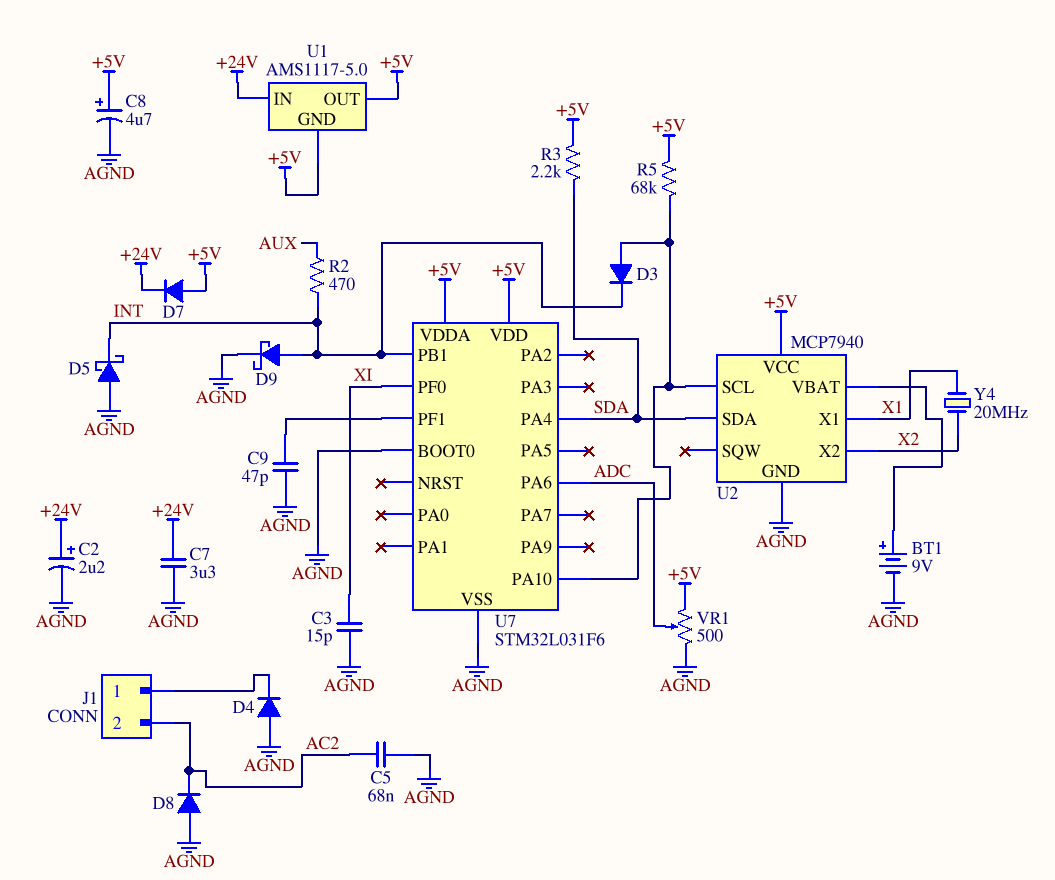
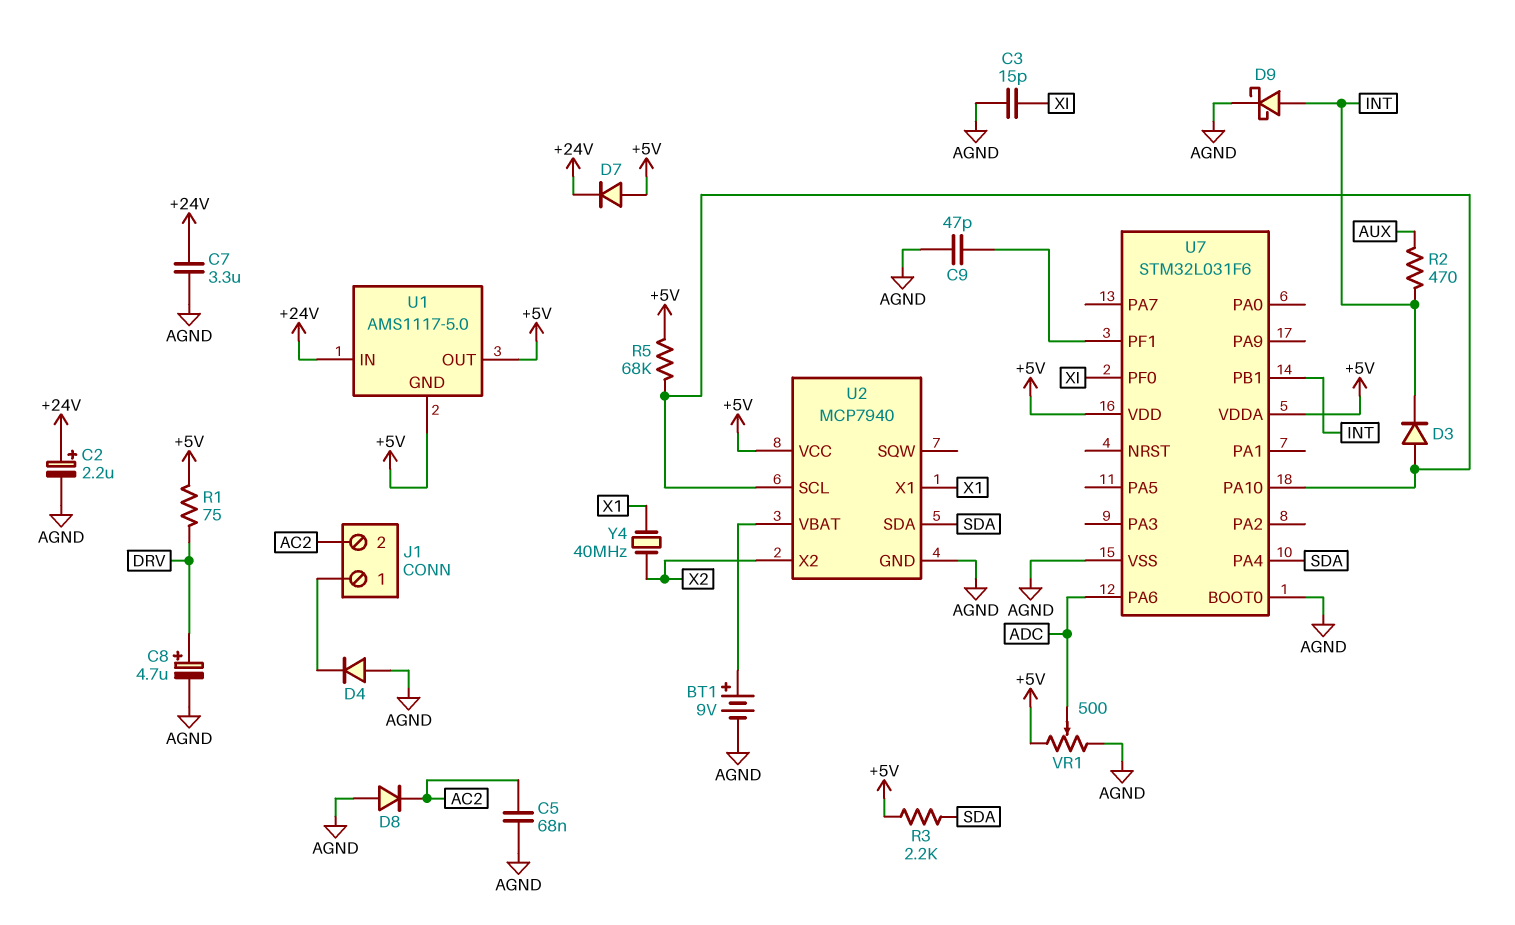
C8: 4.7uF (plus +5V, minus AGND) -> 4.7uF (plus DRV, minus AGND)
D5: schottky (A AGND, K INT) -> none
R1: none -> 75 (+5V, DRV)
Y4: 20MHz (X1, X2) -> 40MHz (X1, X2)

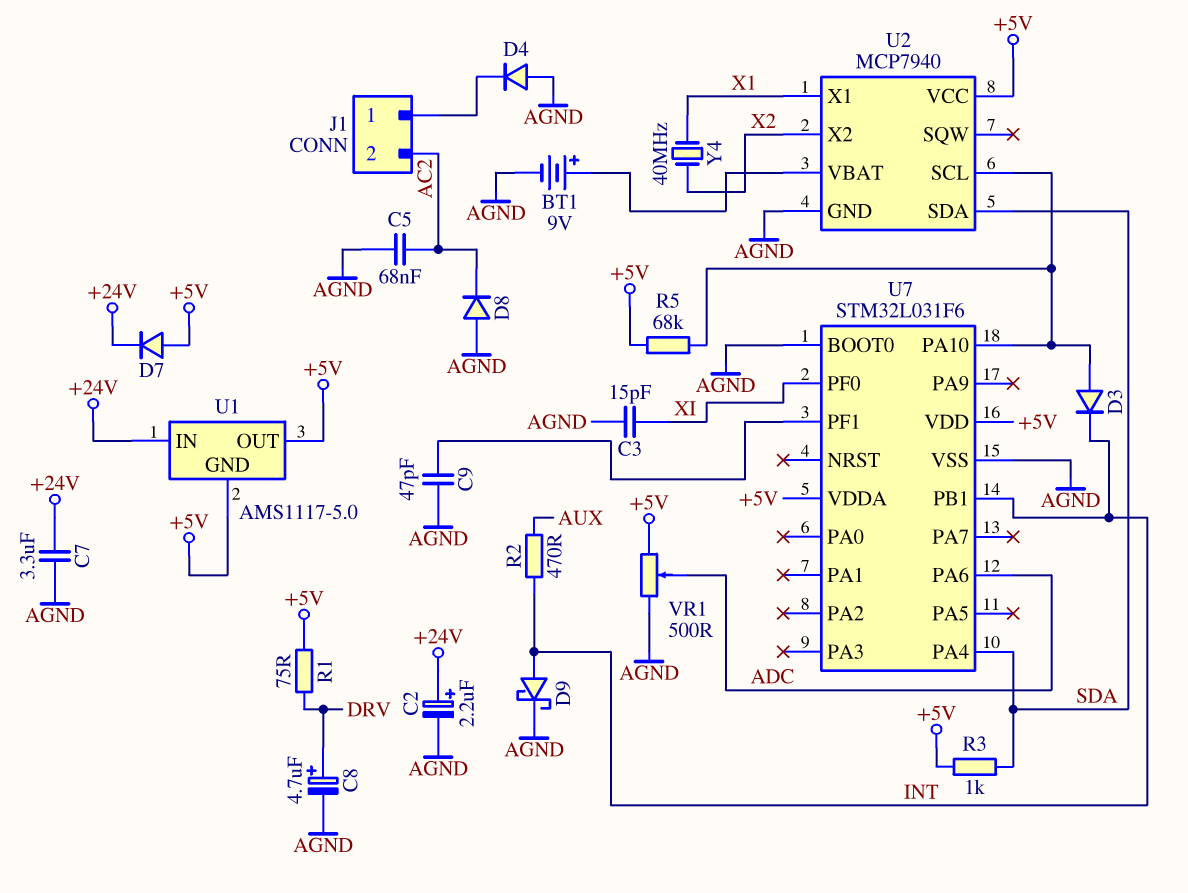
R3: 2.2k (+5V, SDA) -> 1k (+5V, SDA)

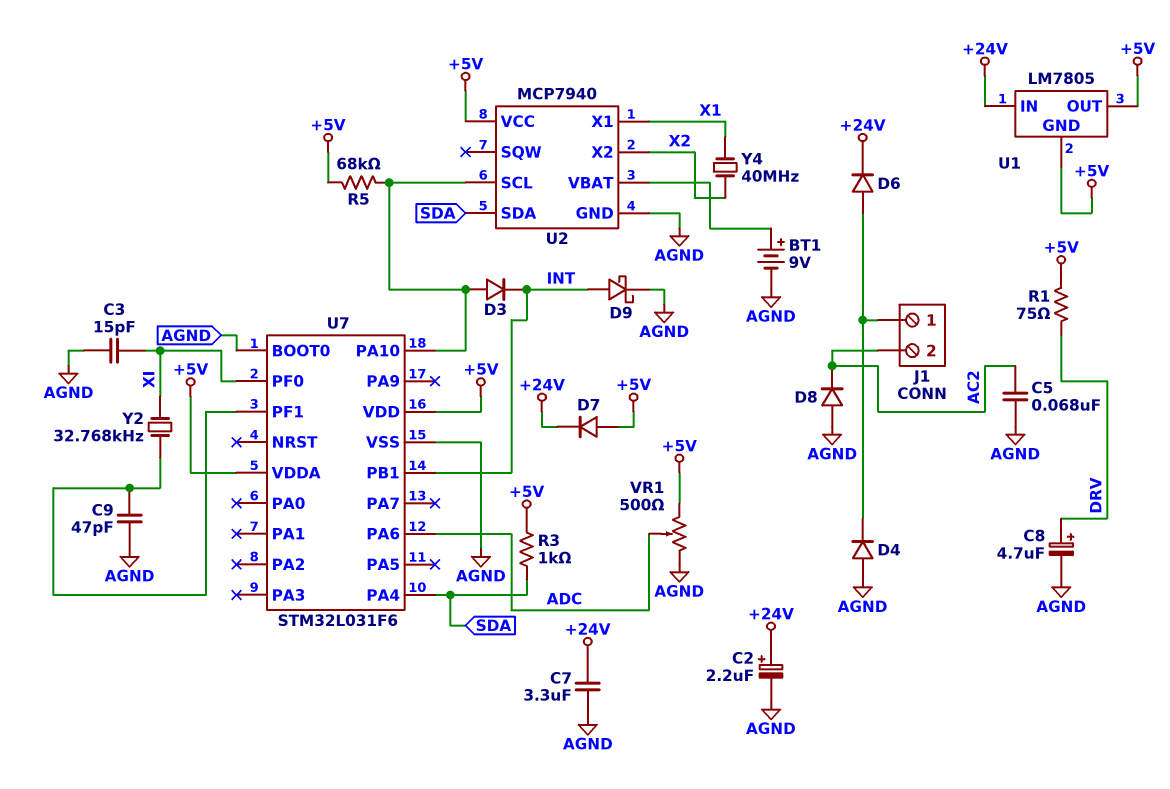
D6: none -> diode (A J1/1, K +24V)
R2: 470 (AUX, INT) -> none
U1: AMS1117-5.0 -> LM7805
Y2: none -> 32.768kHz (U7/PF1, XI)

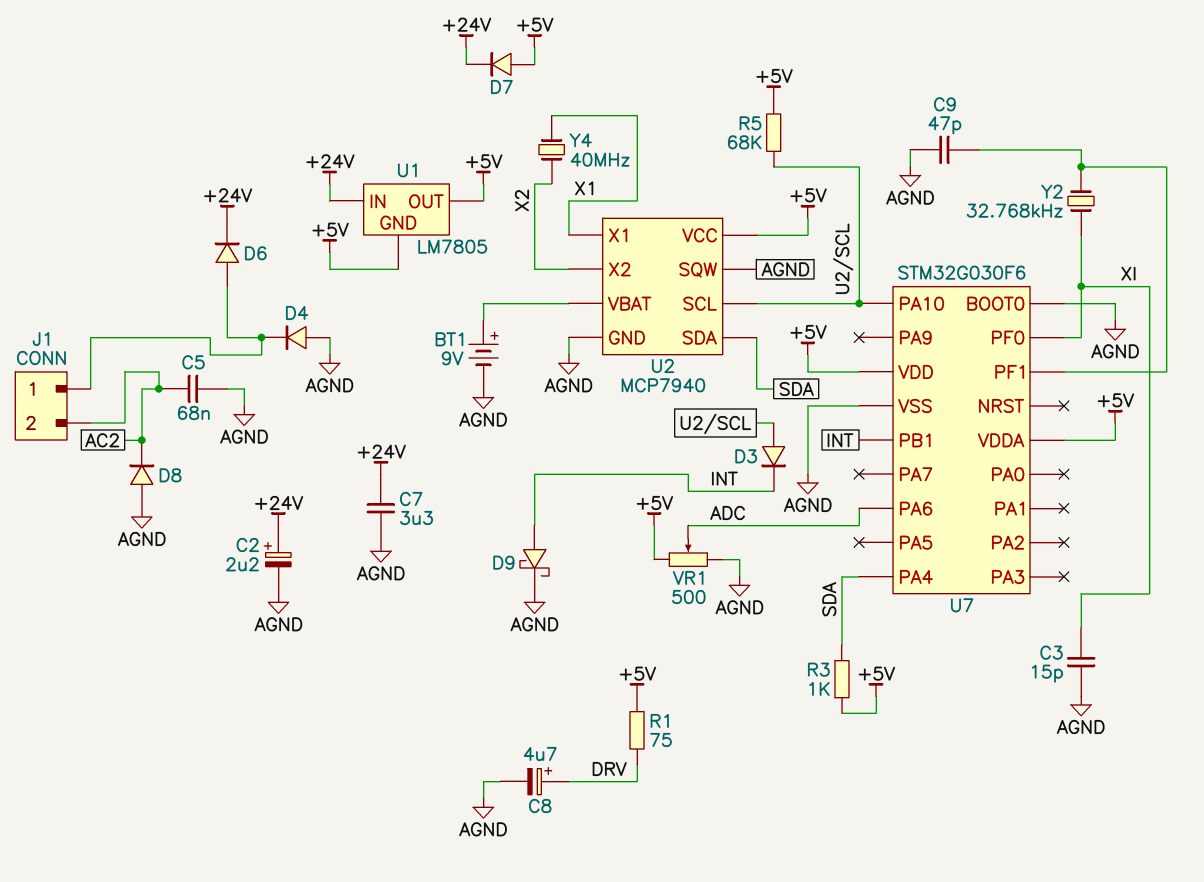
U2 pin SQW: none -> AGND
U7: STM32L031F6 -> STM32G030F6

